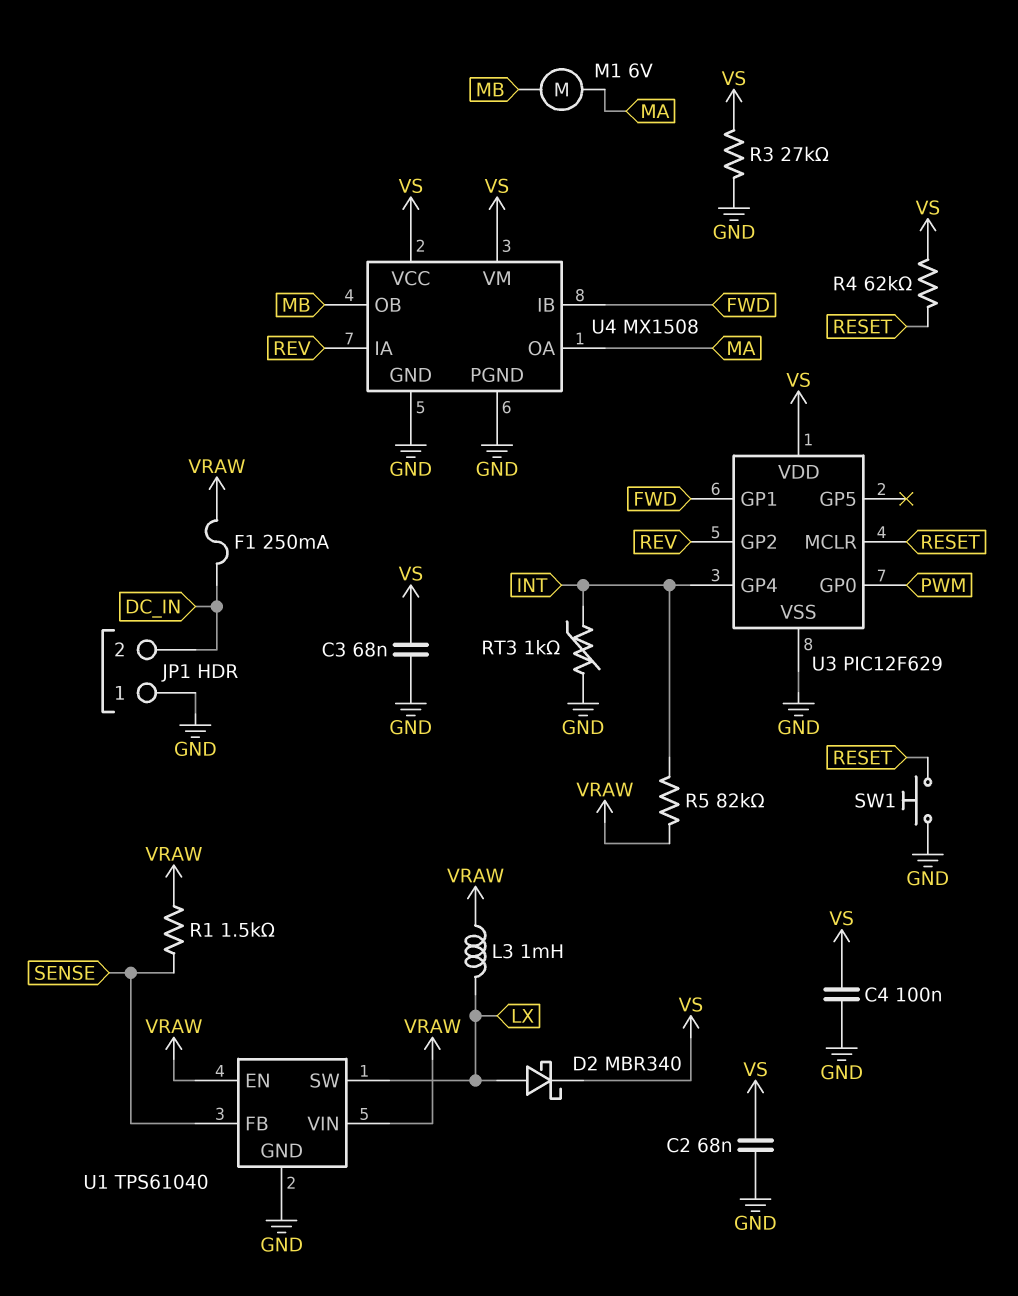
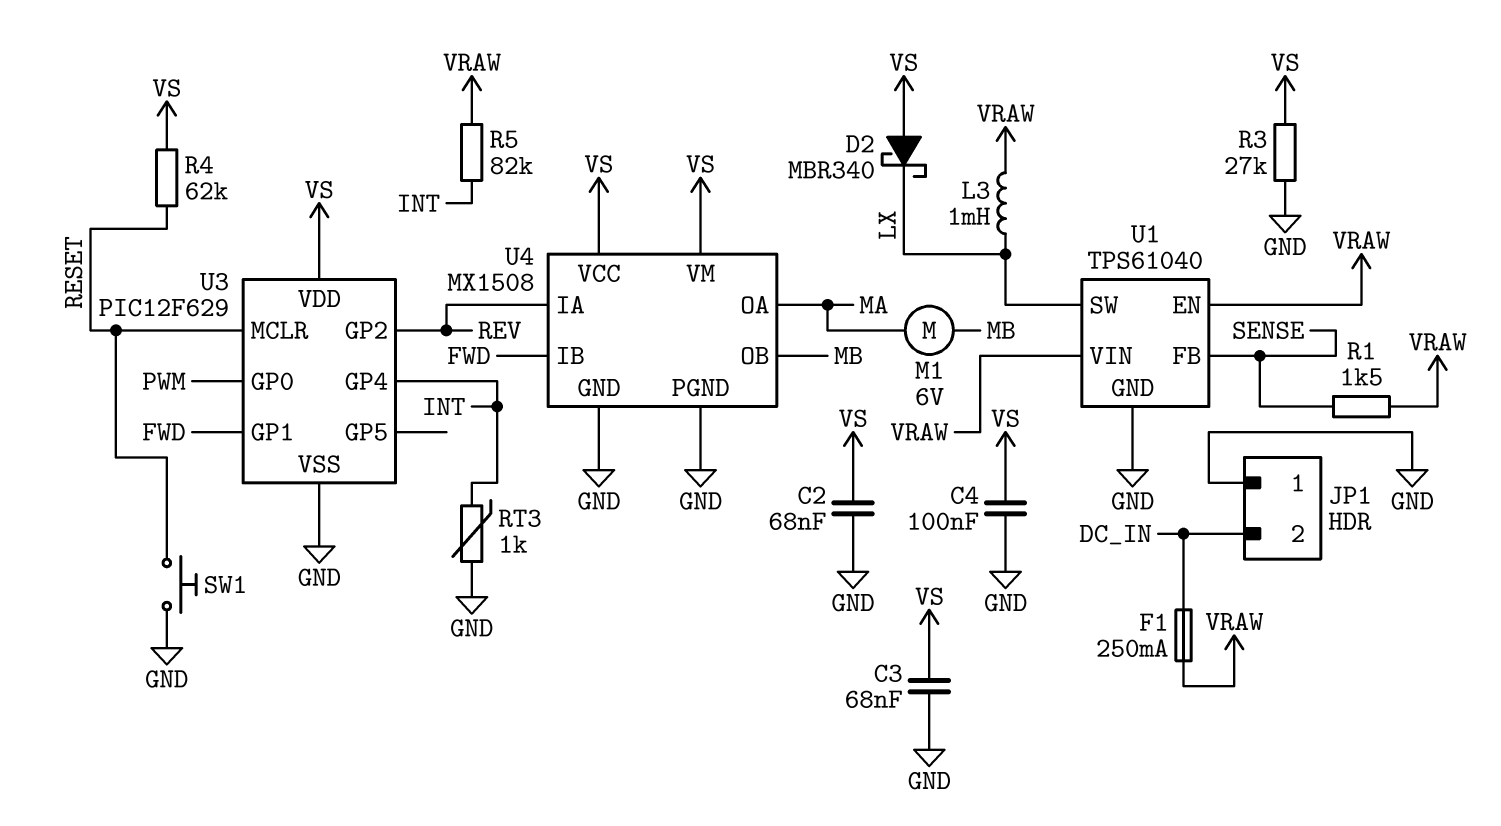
D2: schottky MBR340 (A LX, K VS) -> schottky MBR340 (A VS, K LX)

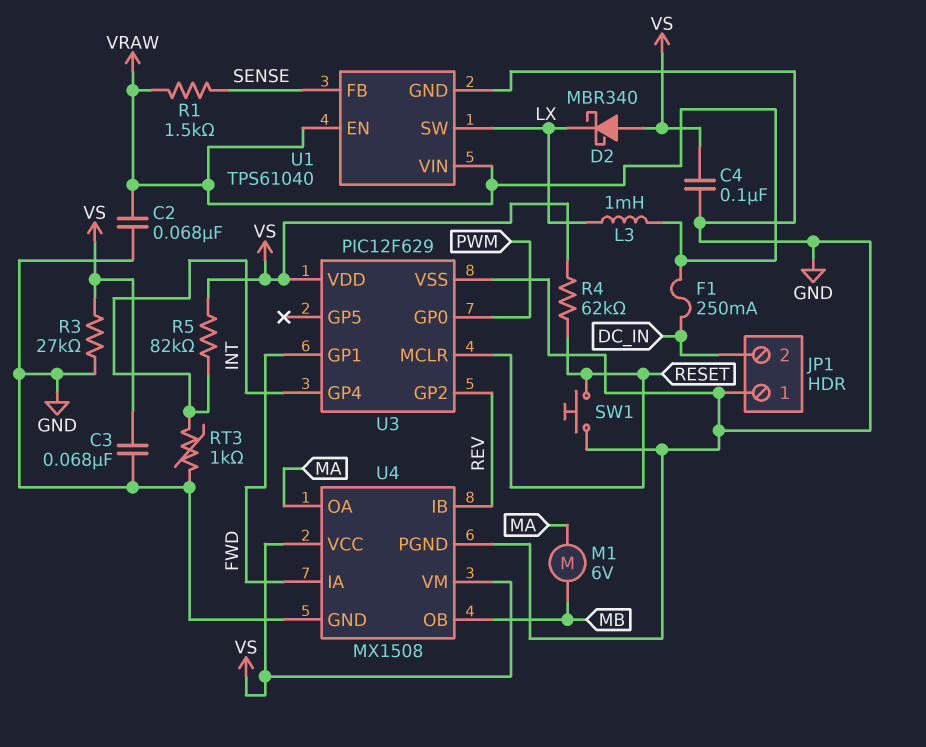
C2: 68nF (GND, VS) -> 68nF (GND, VRAW)
R5: 82k (INT, VRAW) -> 82k (INT, VS)
U4 pin IA: REV -> FWD
U4 pin IB: FWD -> REV

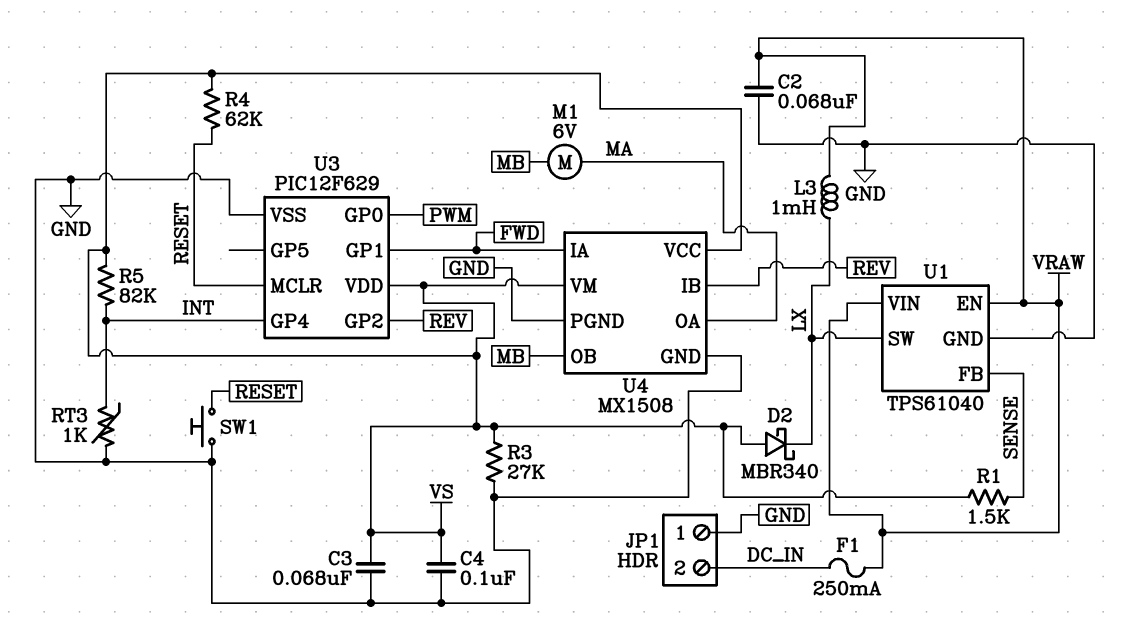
R1: 1.5k (SENSE, VRAW) -> 1.5k (SENSE, VS)

